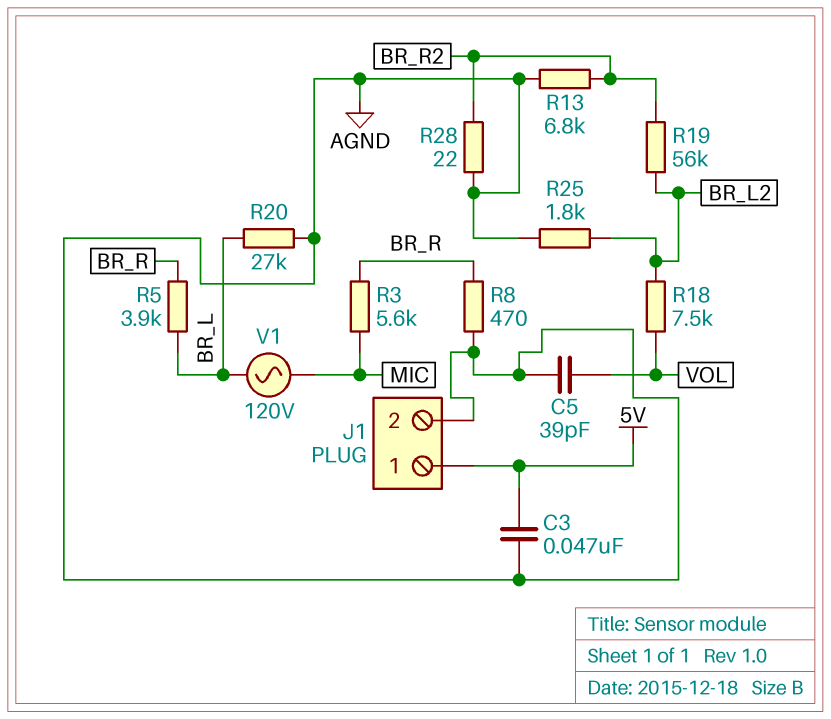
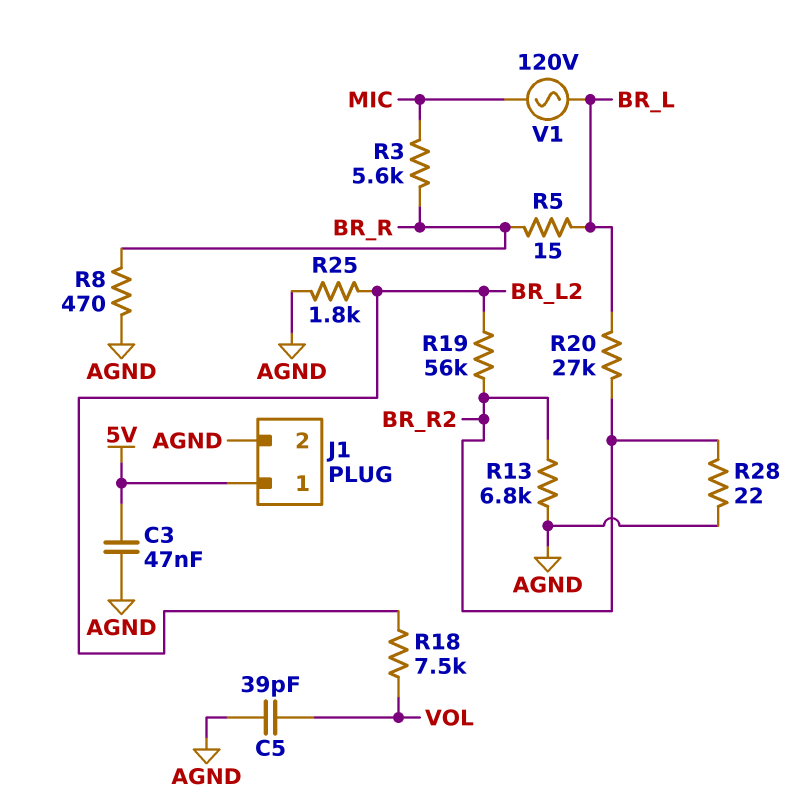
R5: 3.9k (BR_L, BR_R) -> 15 (BR_L, BR_R)
R20: 27k (AGND, BR_L) -> 27k (BR_L, BR_R2)

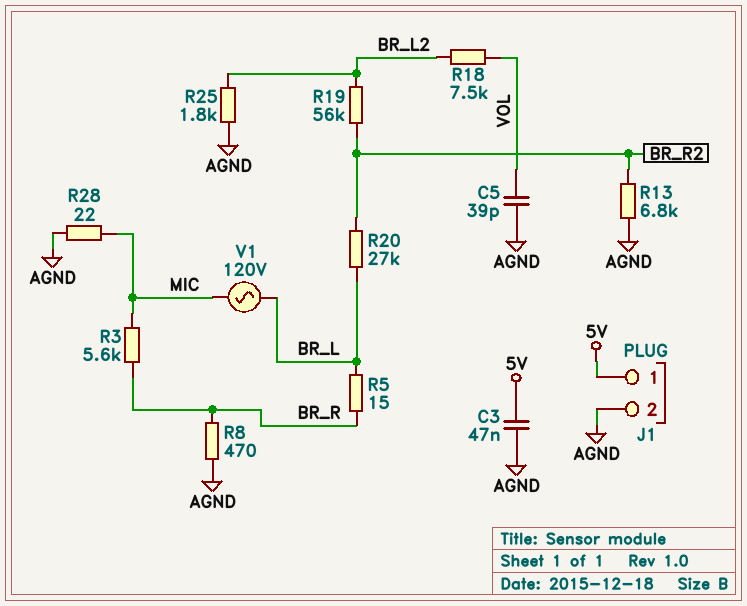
R28: 22 (AGND, BR_R2) -> 22 (AGND, MIC)

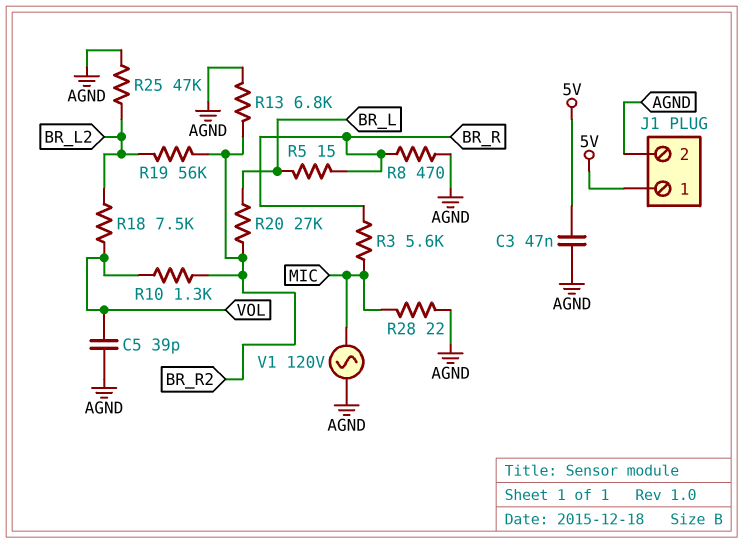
R10: none -> 1.3k (BR_R2, VOL)
R25: 1.8k (AGND, BR_L2) -> 47k (AGND, BR_L2)
V1: AC 120V (BR_L, MIC) -> AC 120V (AGND, MIC)

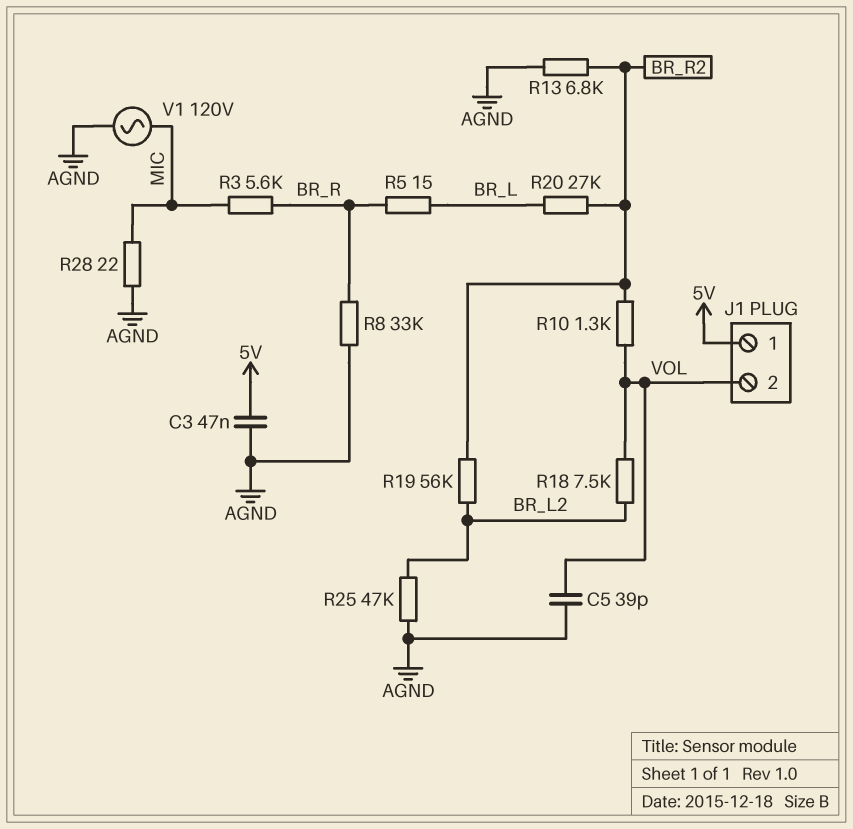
J1 pin 2: AGND -> VOL
R8: 470 (AGND, BR_R) -> 33k (AGND, BR_R)

